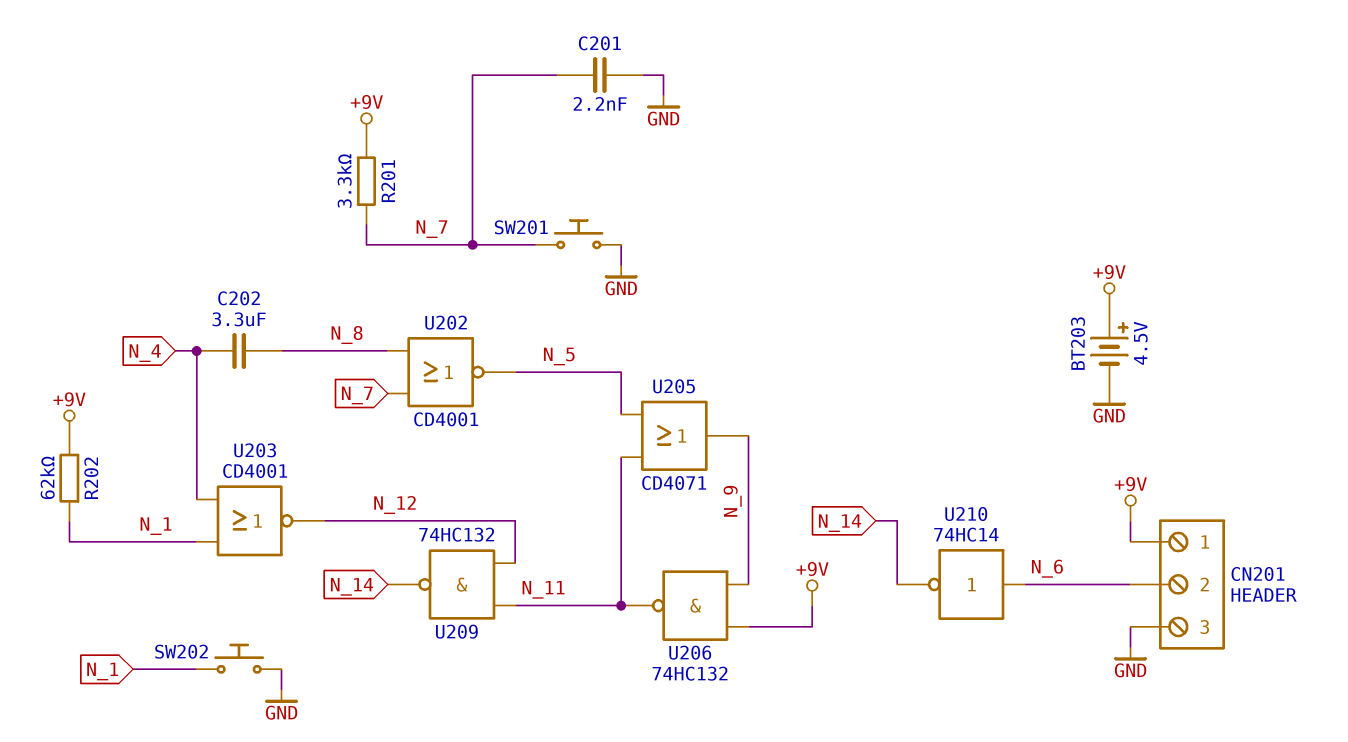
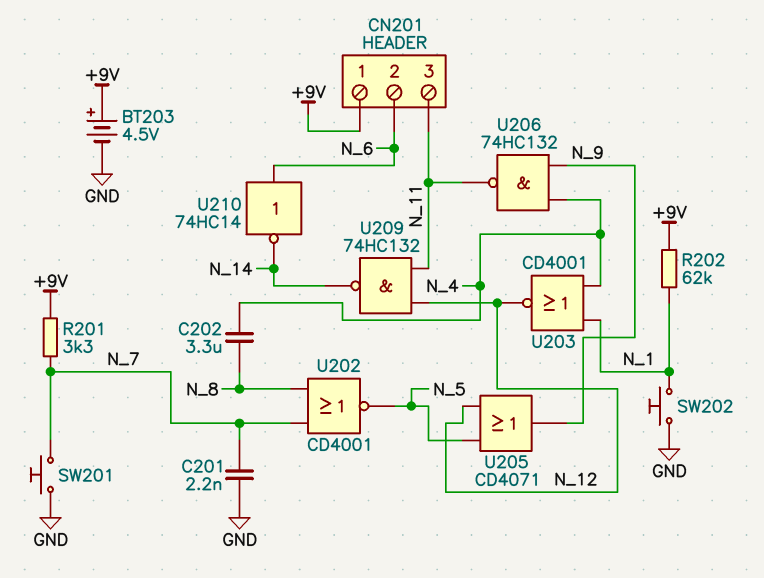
CN201 pin 3: GND -> N_11
U205: OR CD4071 (in N_5, in N_11, out N_9) -> OR CD4071 (in N_5, in N_12, out N_9)
U206: NAND 74HC132 (in +9V, in N_9, out N_11) -> NAND 74HC132 (in N_4, in N_9, out N_11)

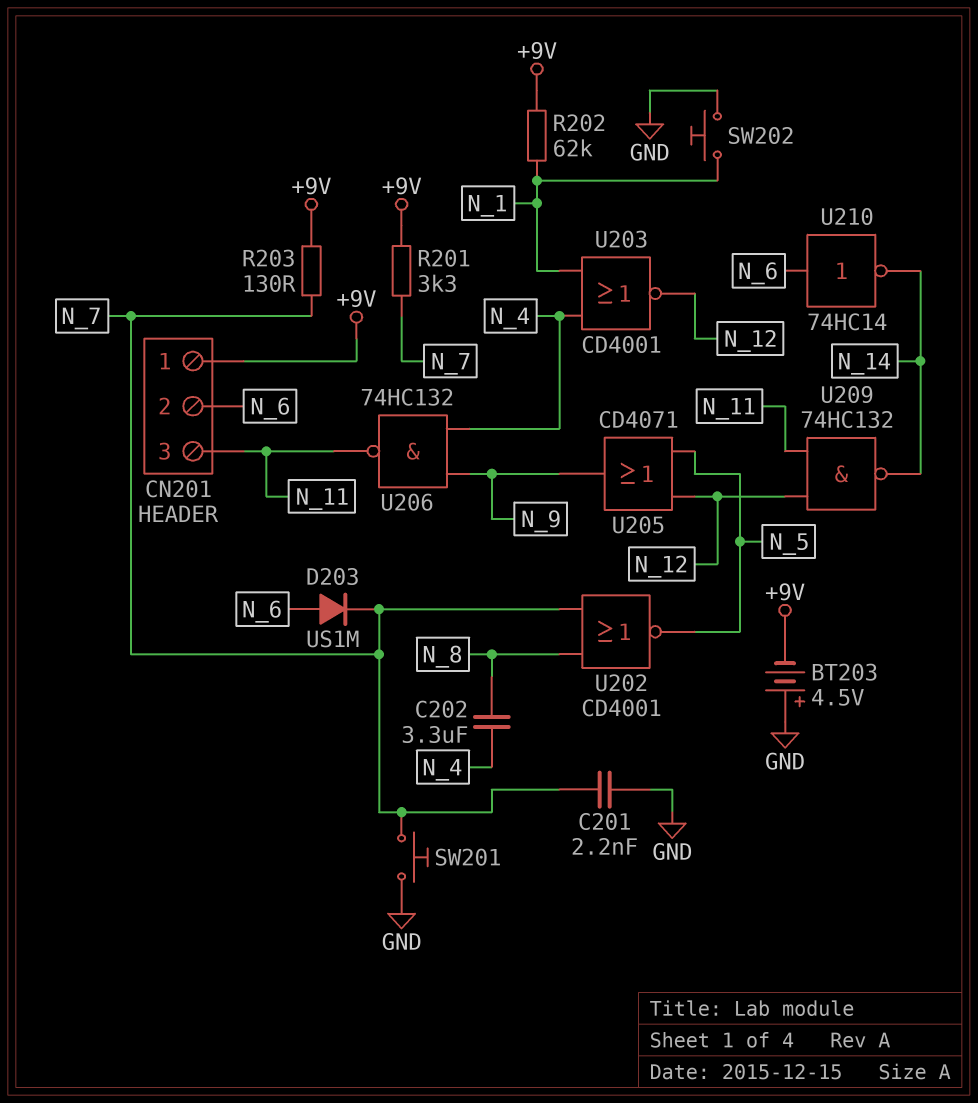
BT203: 4.5V (plus +9V, minus GND) -> 4.5V (plus GND, minus +9V)
D203: none -> diode US1M (A N_6, K N_7)
R203: none -> 130 (+9V, N_7)

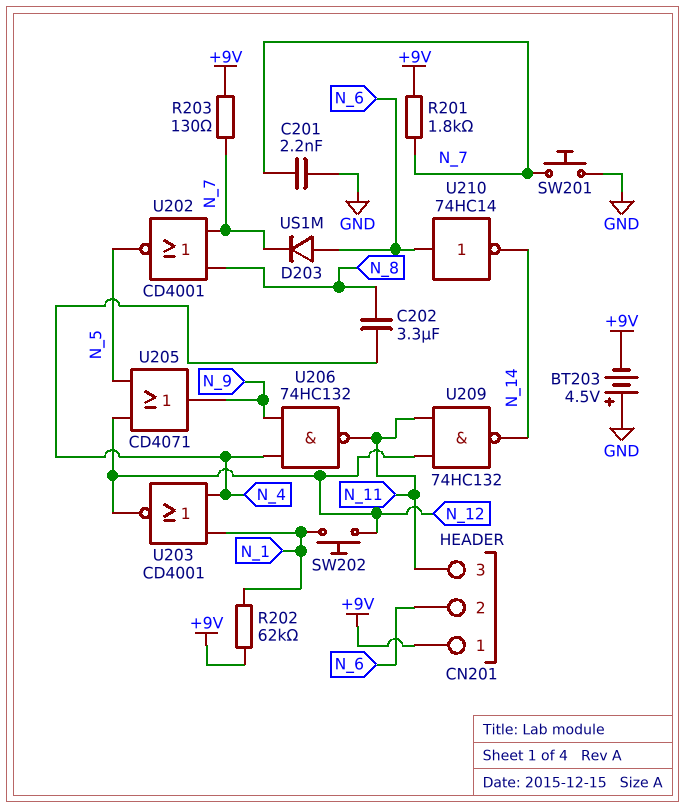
R201: 3.3k (+9V, N_7) -> 1.8k (+9V, N_7)
SW202: button (GND, N_1) -> button (N_1, N_12)

